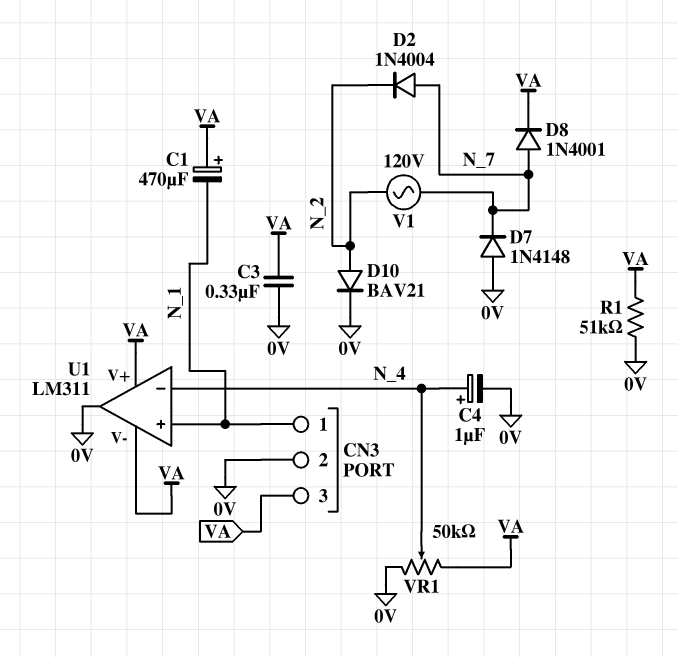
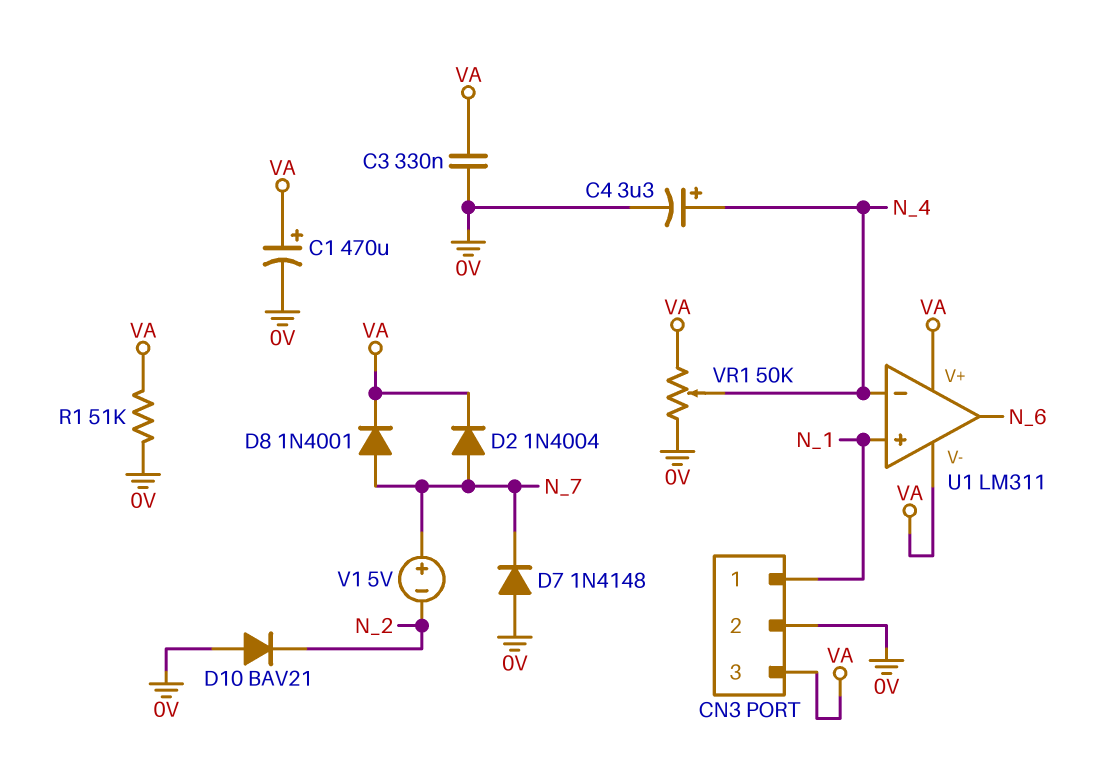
C1: 470uF (plus VA, minus N_1) -> 470uF (plus VA, minus 0V)
C4: 1uF (plus N_4, minus 0V) -> 3.3uF (plus N_4, minus 0V)
D2: diode 1N4004 (A N_7, K N_2) -> diode 1N4004 (A N_7, K VA)
D10: diode BAV21 (A N_2, K 0V) -> diode BAV21 (A 0V, K N_2)
U1 pin out: 0V -> N_6
V1: AC 120V (N_2, N_7) -> 5V (plus N_7, minus N_2)

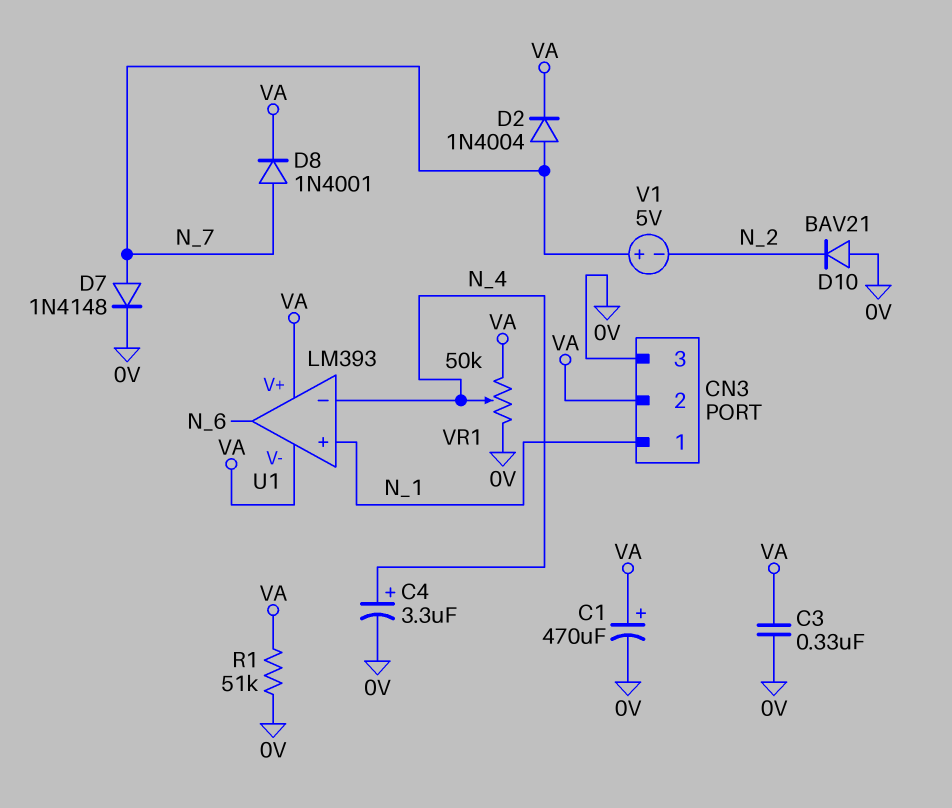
CN3 pin 2: 0V -> VA
CN3 pin 3: VA -> 0V
D7: diode 1N4148 (A 0V, K N_7) -> diode 1N4148 (A N_7, K 0V)
U1: LM311 -> LM393

